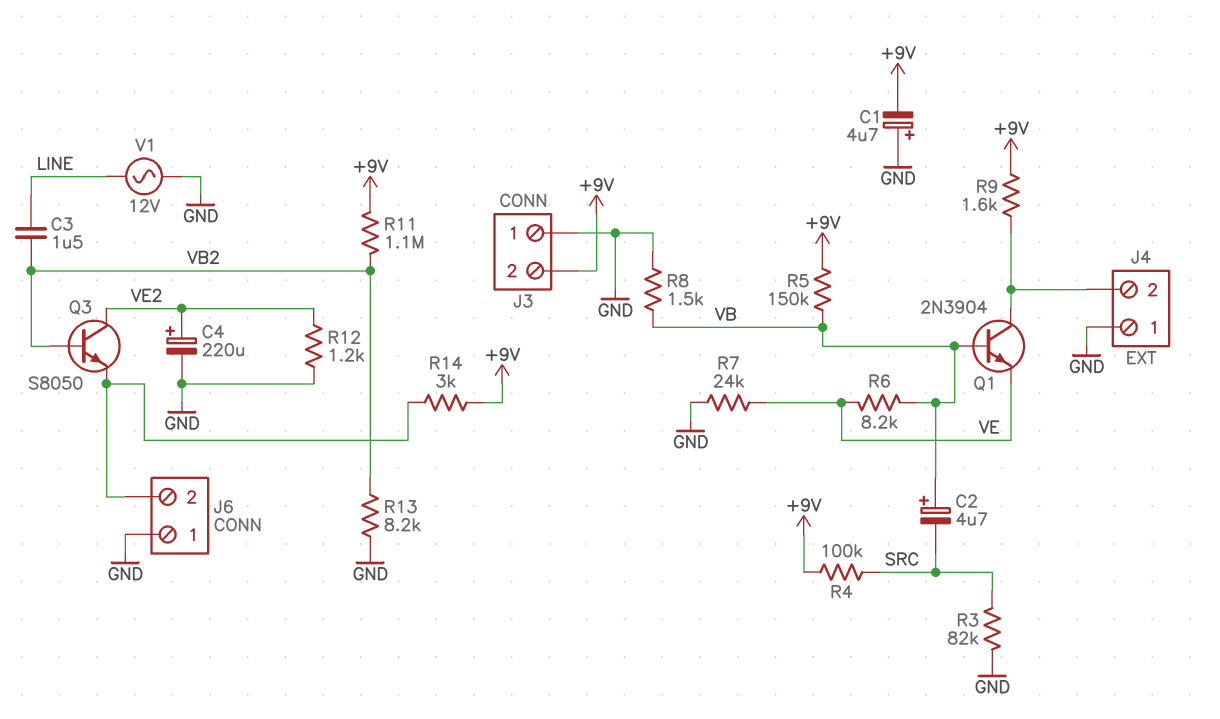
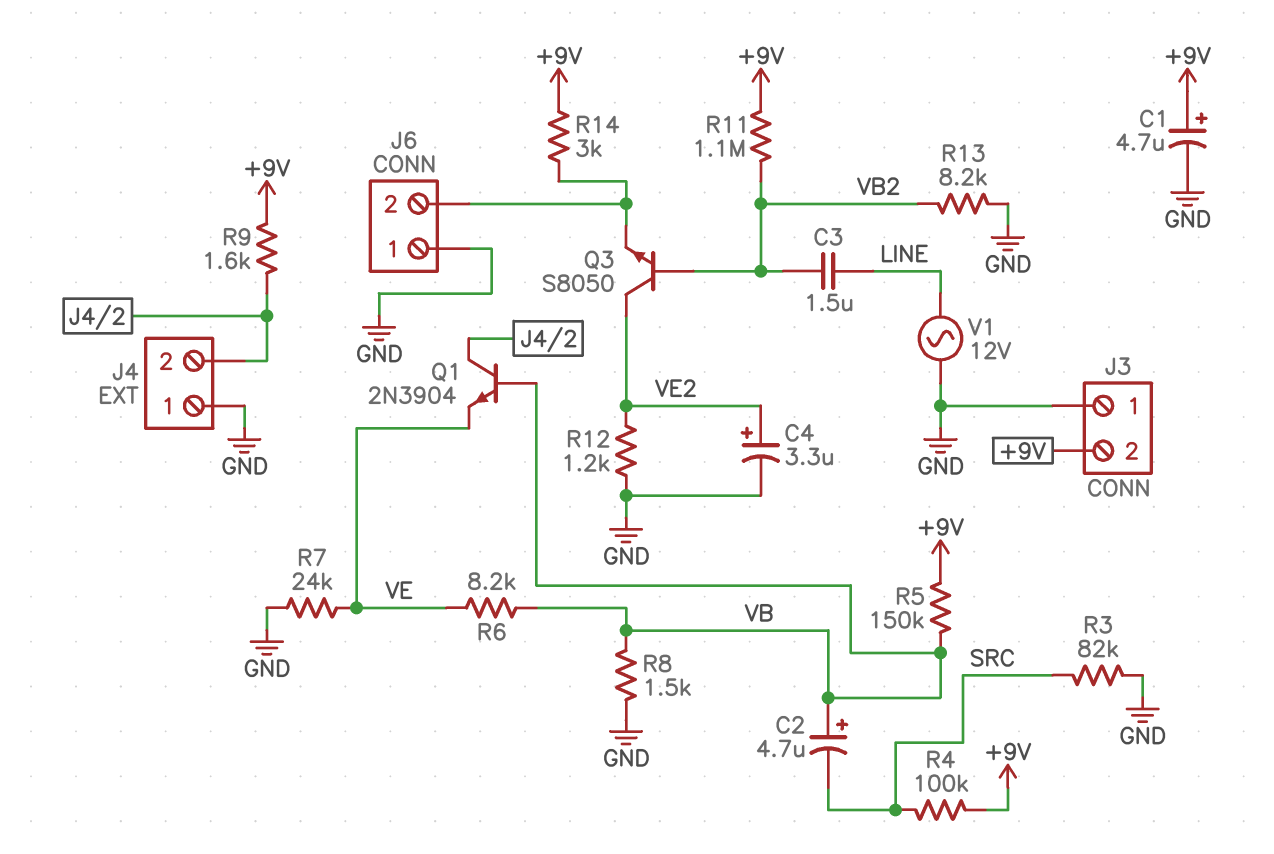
C1: 4.7uF (plus GND, minus +9V) -> 4.7uF (plus +9V, minus GND)
C4: 220uF (plus VE2, minus GND) -> 3.3uF (plus VE2, minus GND)

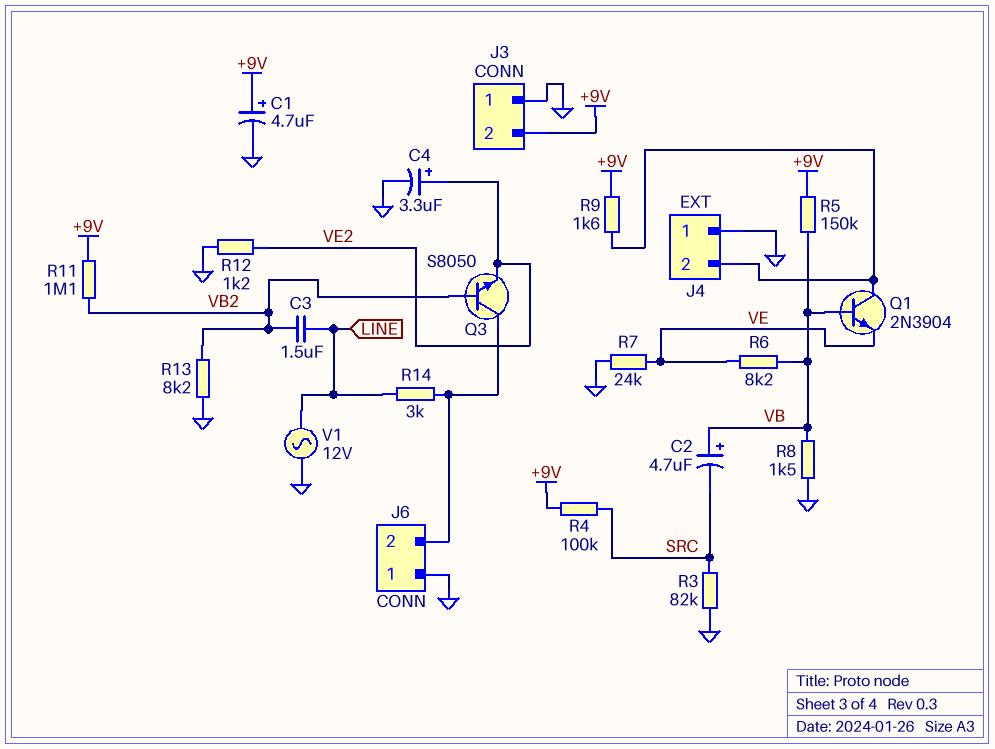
Q3: NPN S8050 (B VB2, C VE2, E J6/2) -> NPN S8050 (B VB2, C J6/2, E VE2)
R14: 3k (+9V, J6/2) -> 3k (J6/2, LINE)

